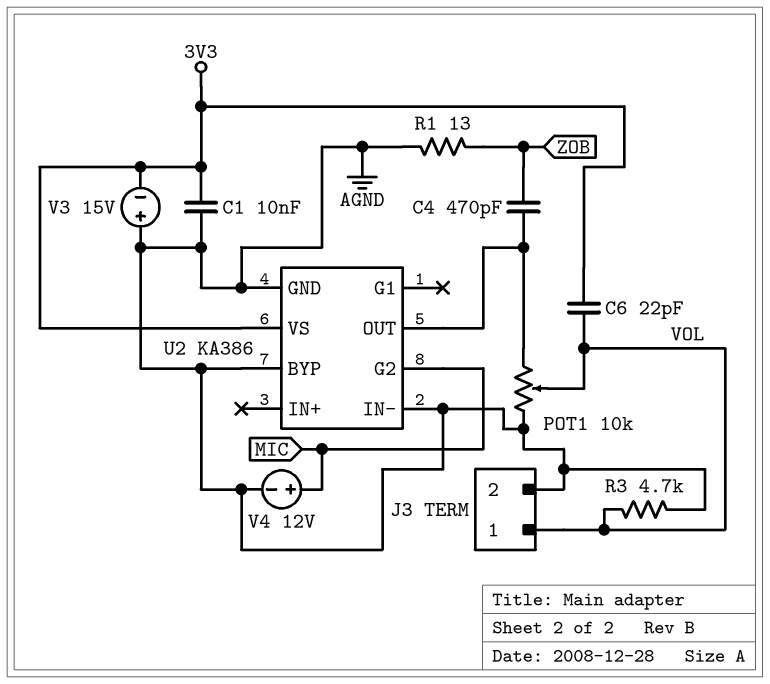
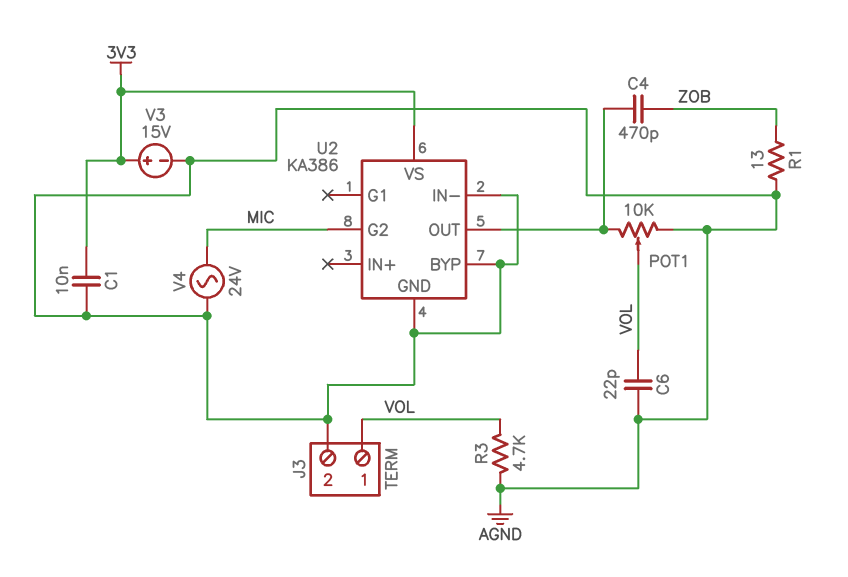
C6: 22pF (3V3, VOL) -> 22pF (AGND, VOL)
V3: 15V (plus AGND, minus 3V3) -> 15V (plus 3V3, minus AGND)
V4: 12V (plus MIC, minus AGND) -> AC 24V (AGND, MIC)

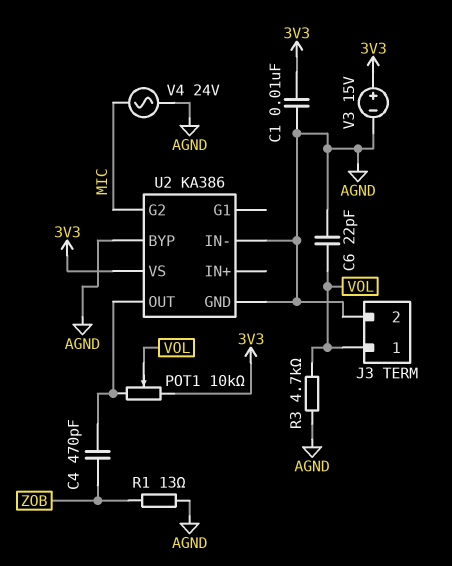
POT1: 10k (AGND, U2/OUT, wiper VOL) -> 10k (3V3, U2/OUT, wiper VOL)

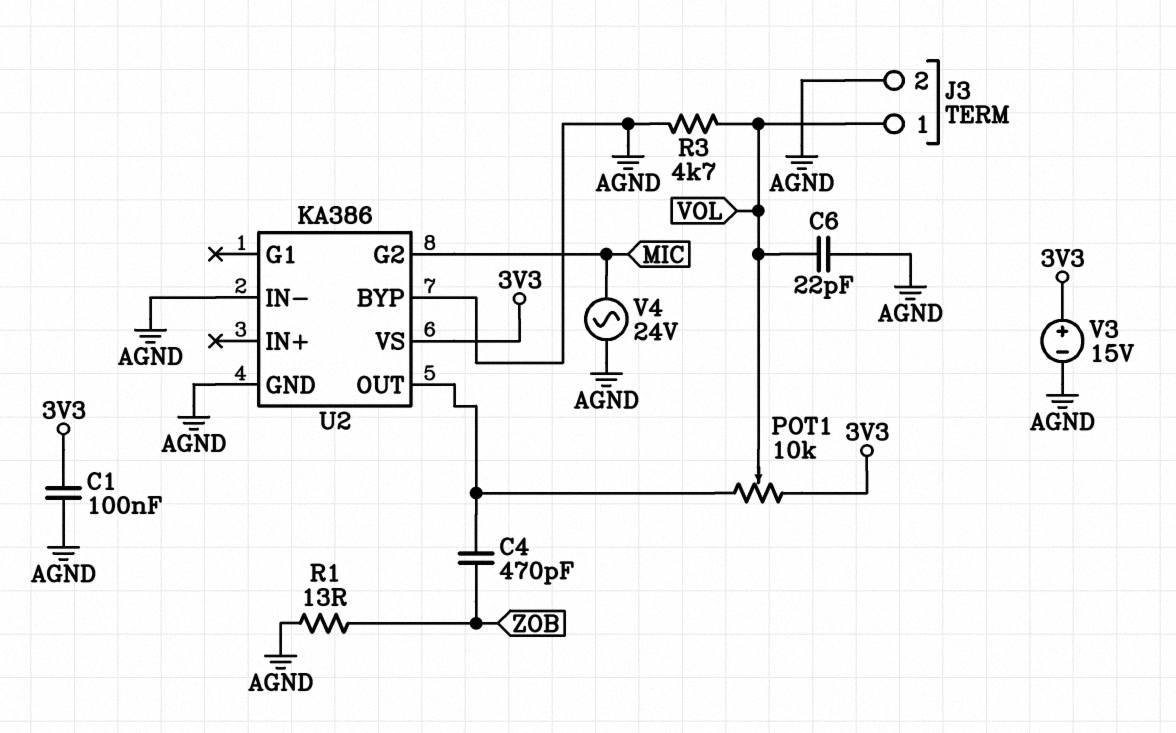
C1: 10nF (3V3, AGND) -> 100nF (3V3, AGND)

